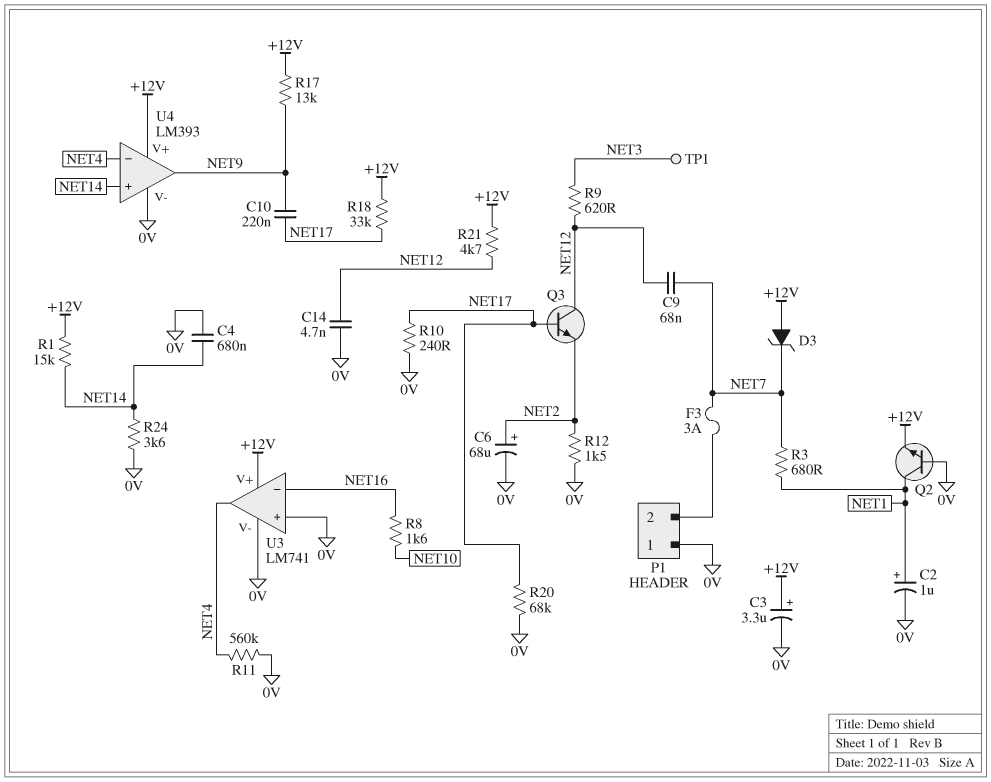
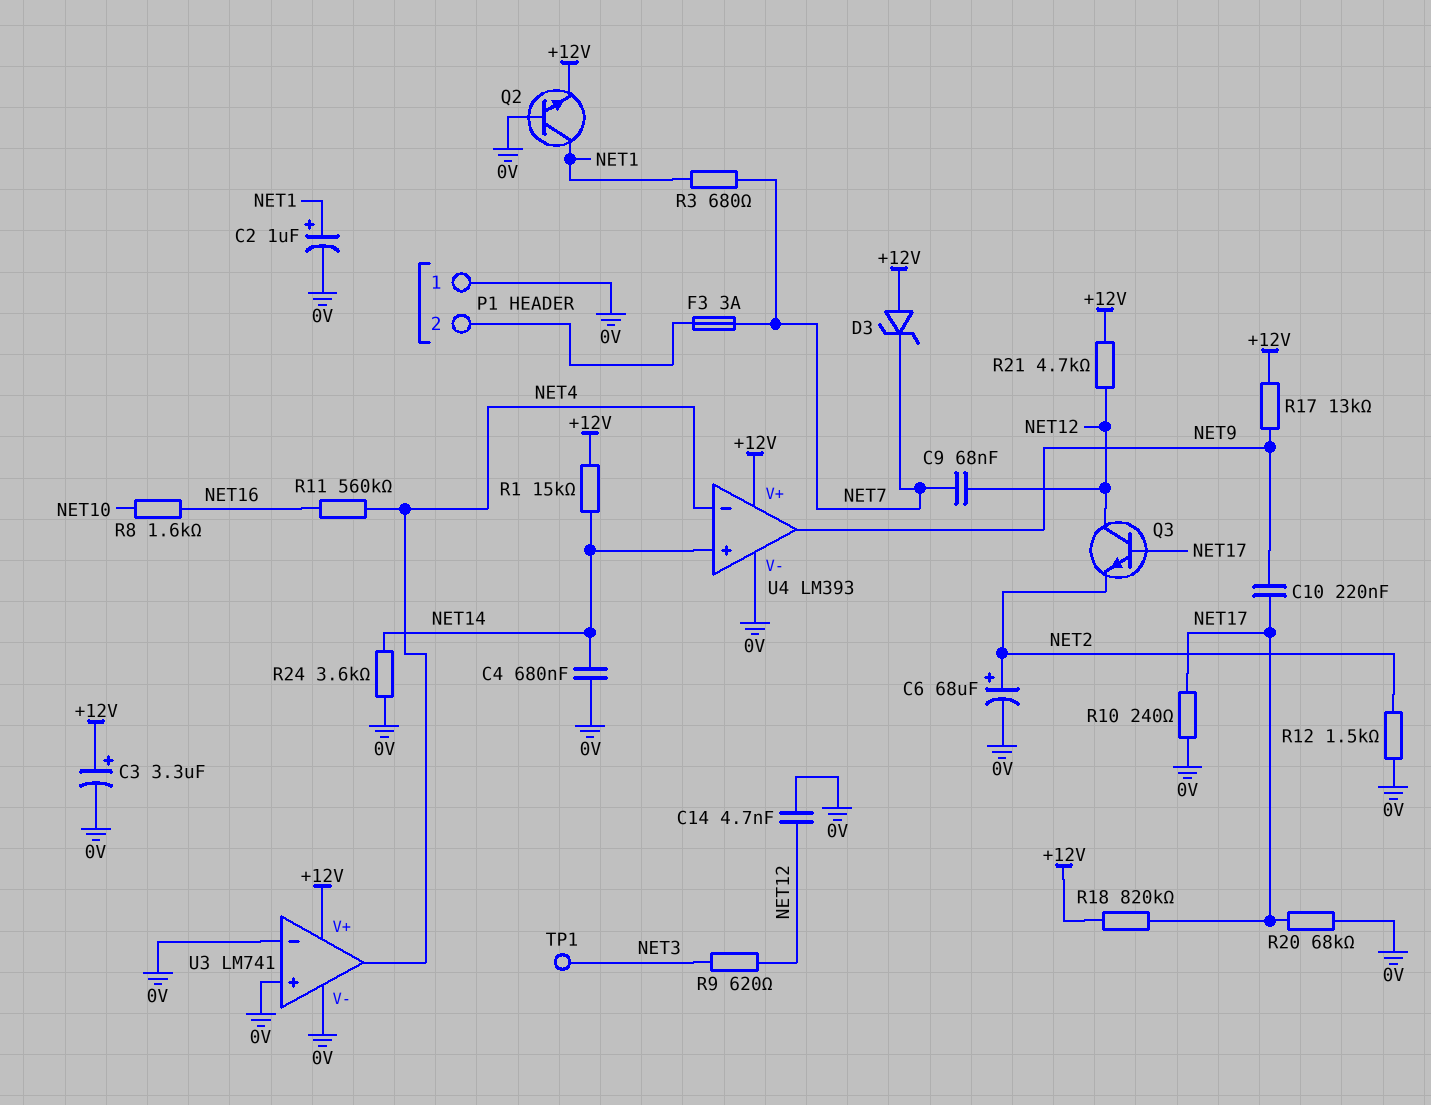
R11: 560k (0V, NET4) -> 560k (NET4, NET16)
R18: 33k (+12V, NET17) -> 820k (+12V, NET17)
U3 pin in-: NET16 -> 0V

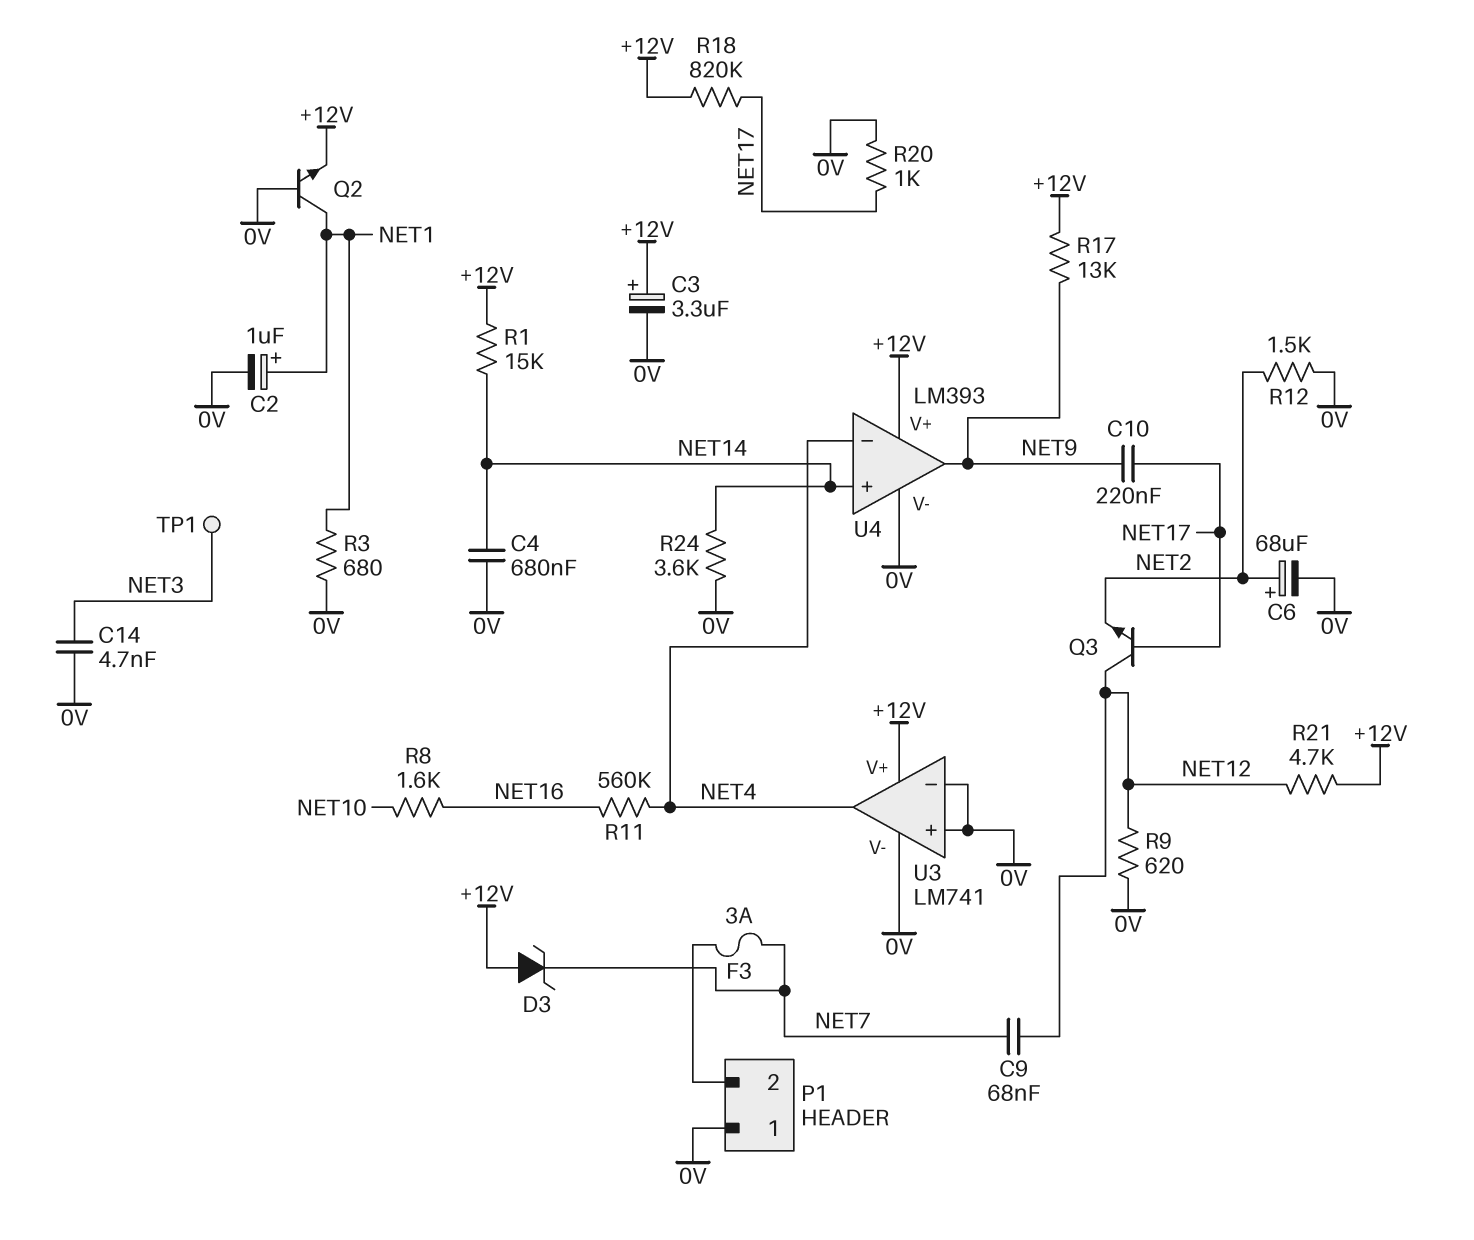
C14: 4.7nF (0V, NET12) -> 4.7nF (0V, NET3)
R3: 680 (NET1, NET7) -> 680 (0V, NET1)
R9: 620 (NET3, NET12) -> 620 (0V, NET12)
R10: 240 (0V, NET17) -> none
R20: 68k (0V, NET17) -> 1k (0V, NET17)

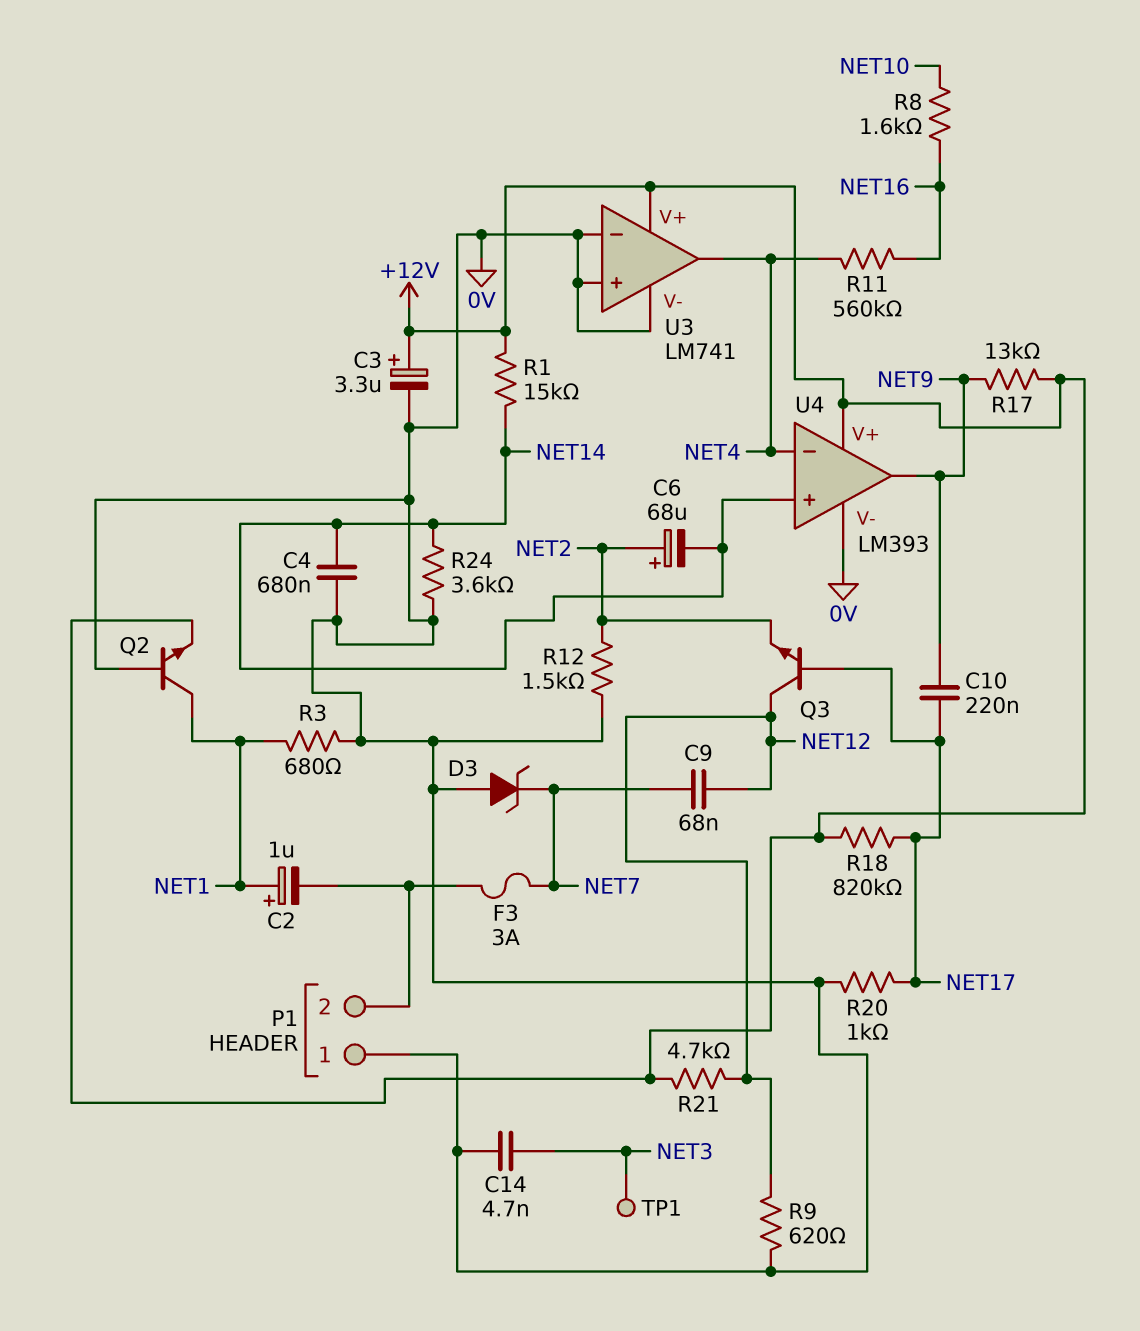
C2: 1uF (plus NET1, minus 0V) -> 1uF (plus NET1, minus P1/2)
C6: 68uF (plus NET2, minus 0V) -> 68uF (plus NET2, minus NET14)
D3: zener (A +12V, K NET7) -> zener (A 0V, K NET7)

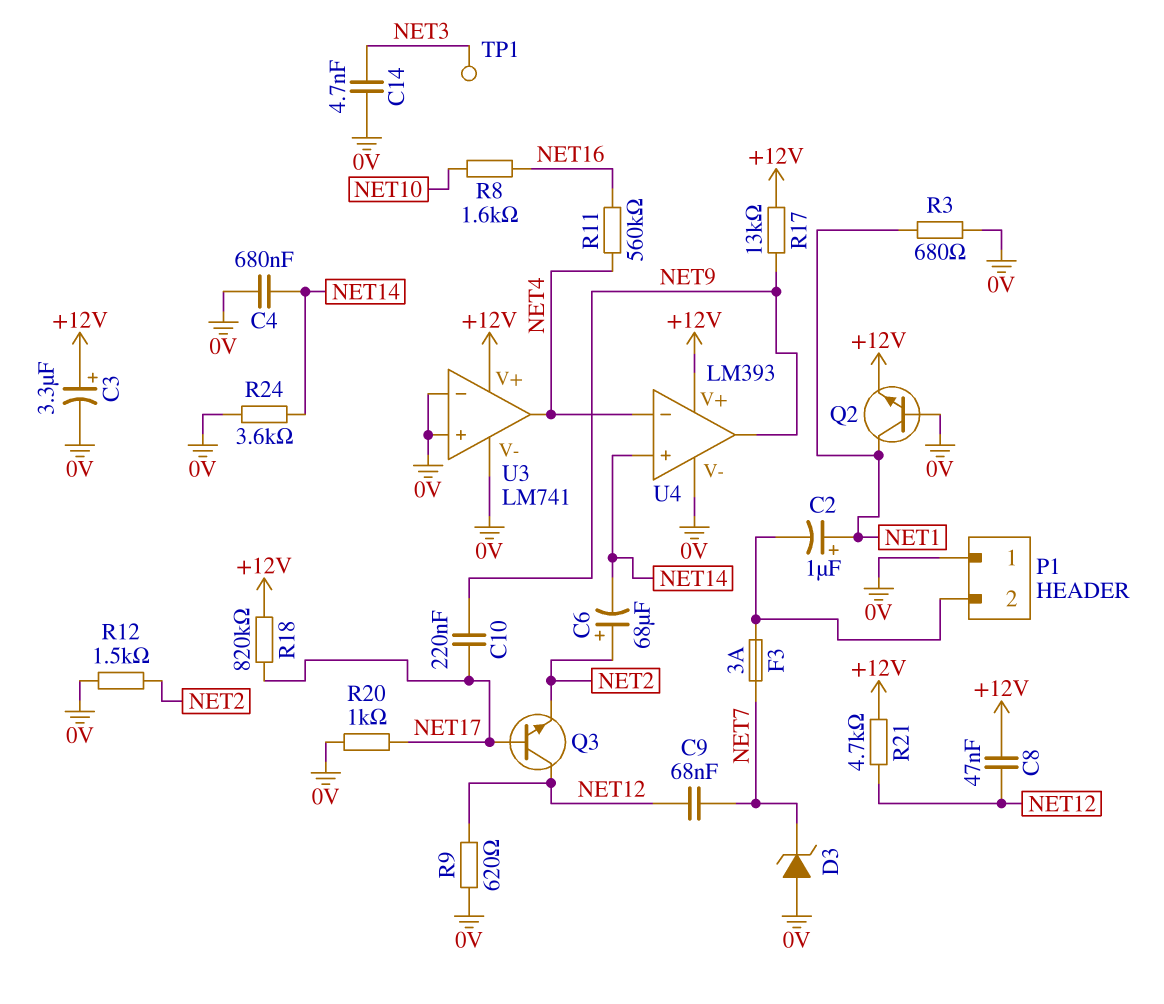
C8: none -> 47nF (+12V, NET12)
R1: 15k (+12V, NET14) -> none

